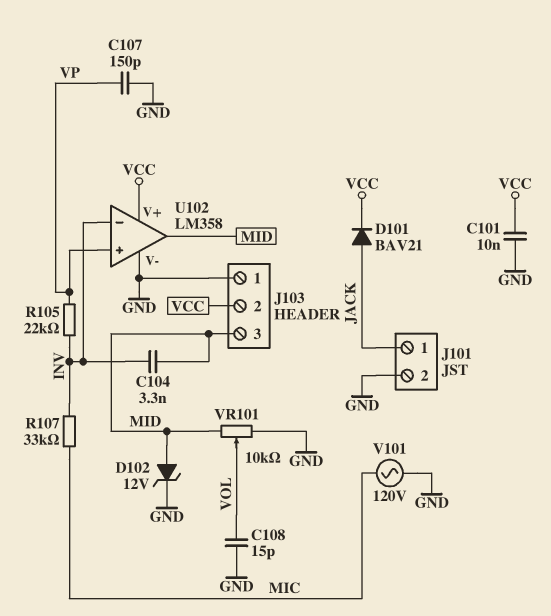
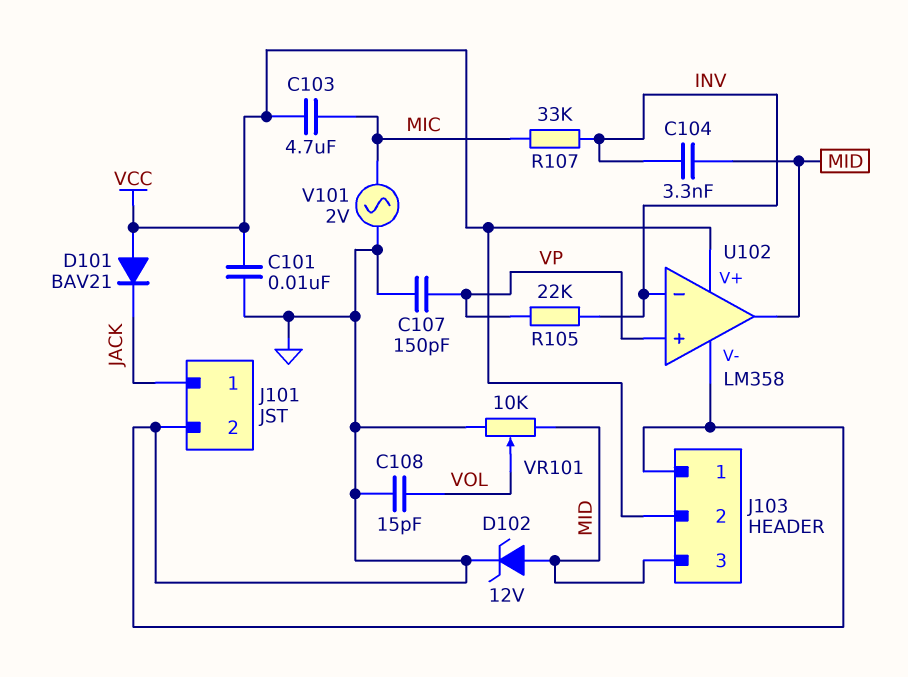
C103: none -> 4.7uF (MIC, VCC)
D101: diode BAV21 (A JACK, K VCC) -> diode BAV21 (A VCC, K JACK)
V101: AC 120V (GND, MIC) -> AC 2V (GND, MIC)

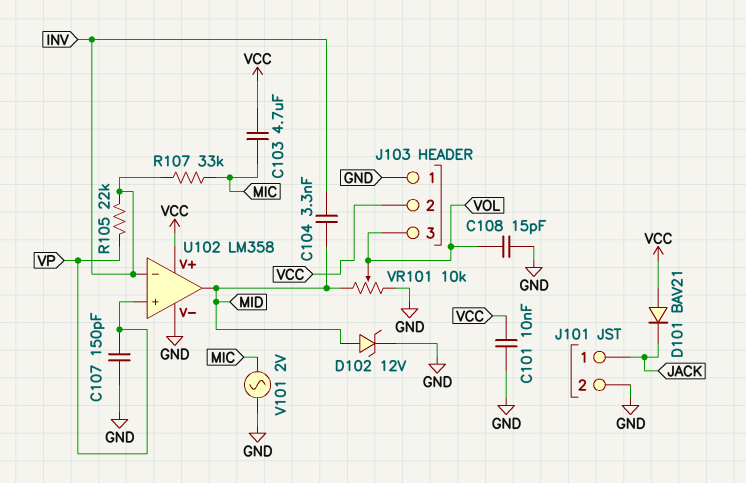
J103 pin 3: MID -> VOL

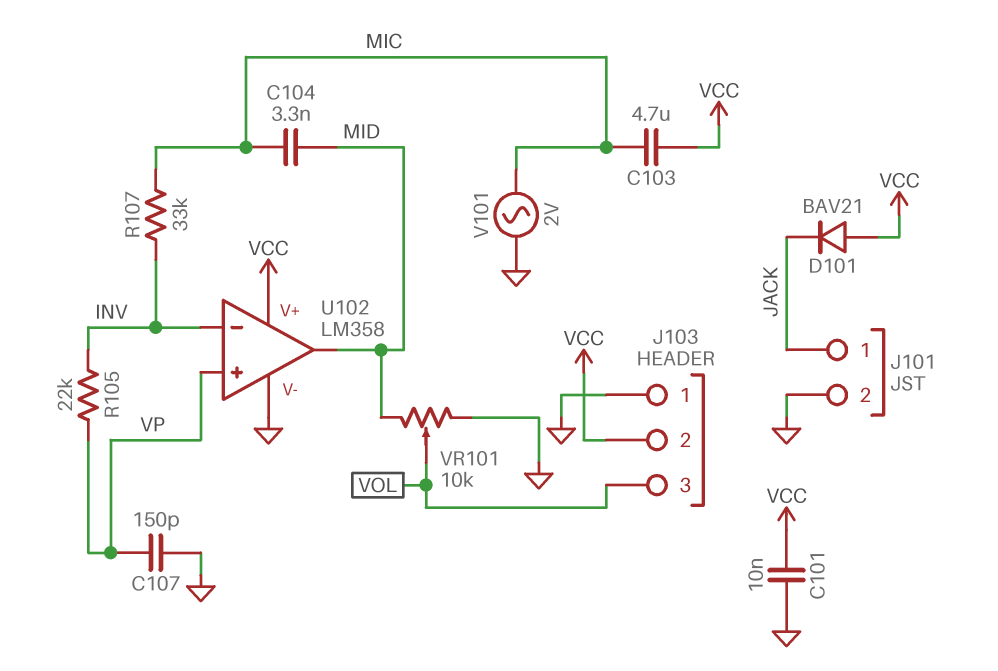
C104: 3.3nF (INV, MID) -> 3.3nF (MIC, MID)
C108: 15pF (GND, VOL) -> none
D102: zener 12V (A MID, K GND) -> none

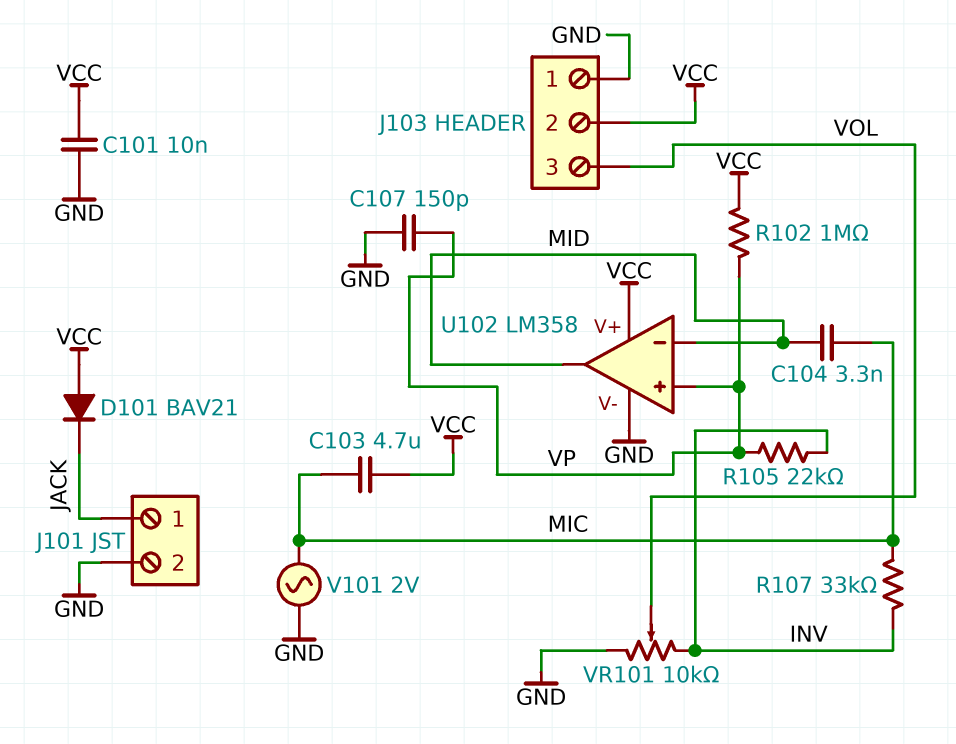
R102: none -> 1M (VCC, VP)
U102 pin in-: INV -> MID
VR101: 10k (GND, MID, wiper VOL) -> 10k (GND, INV, wiper VOL)

